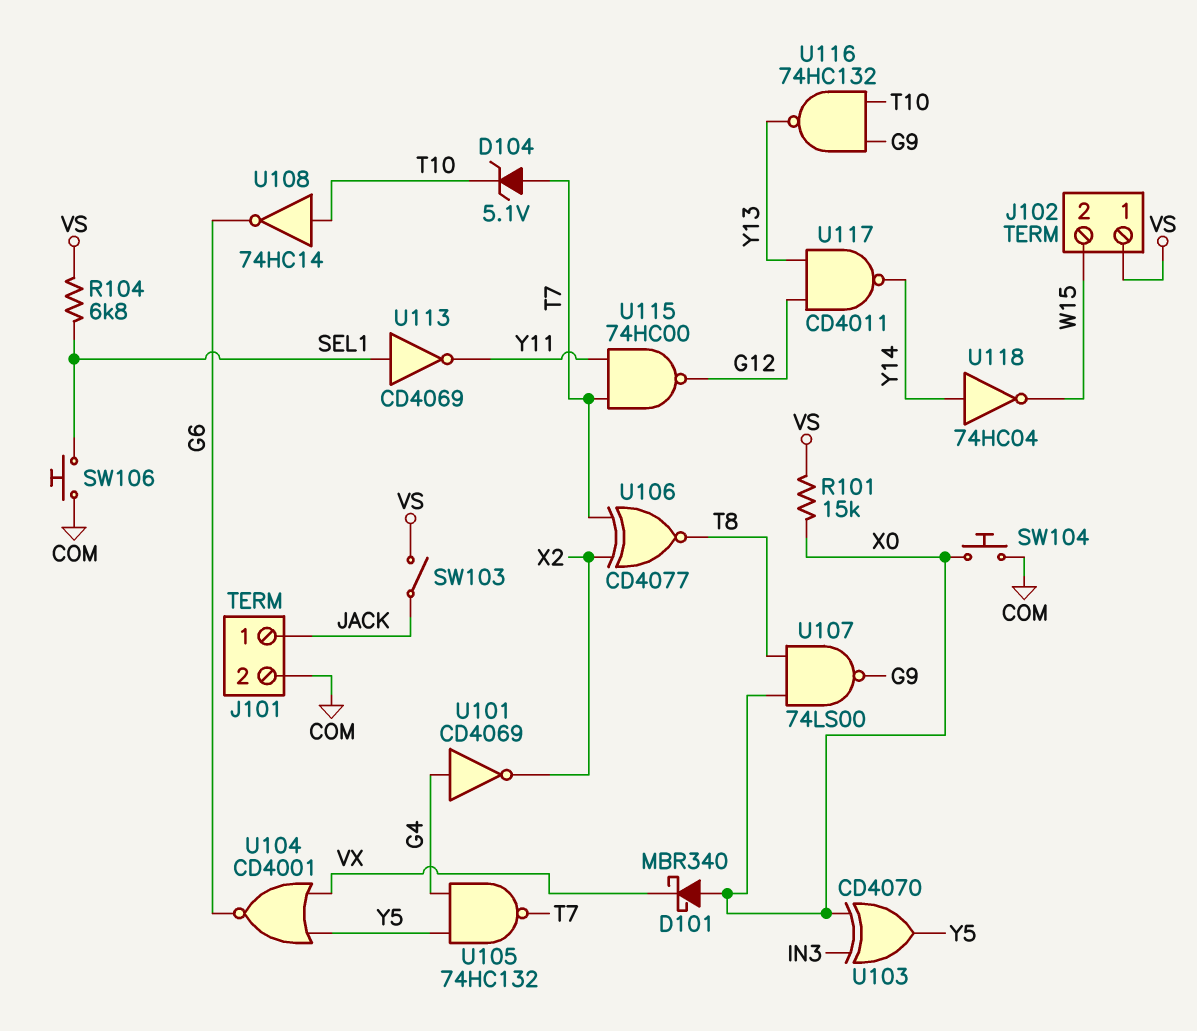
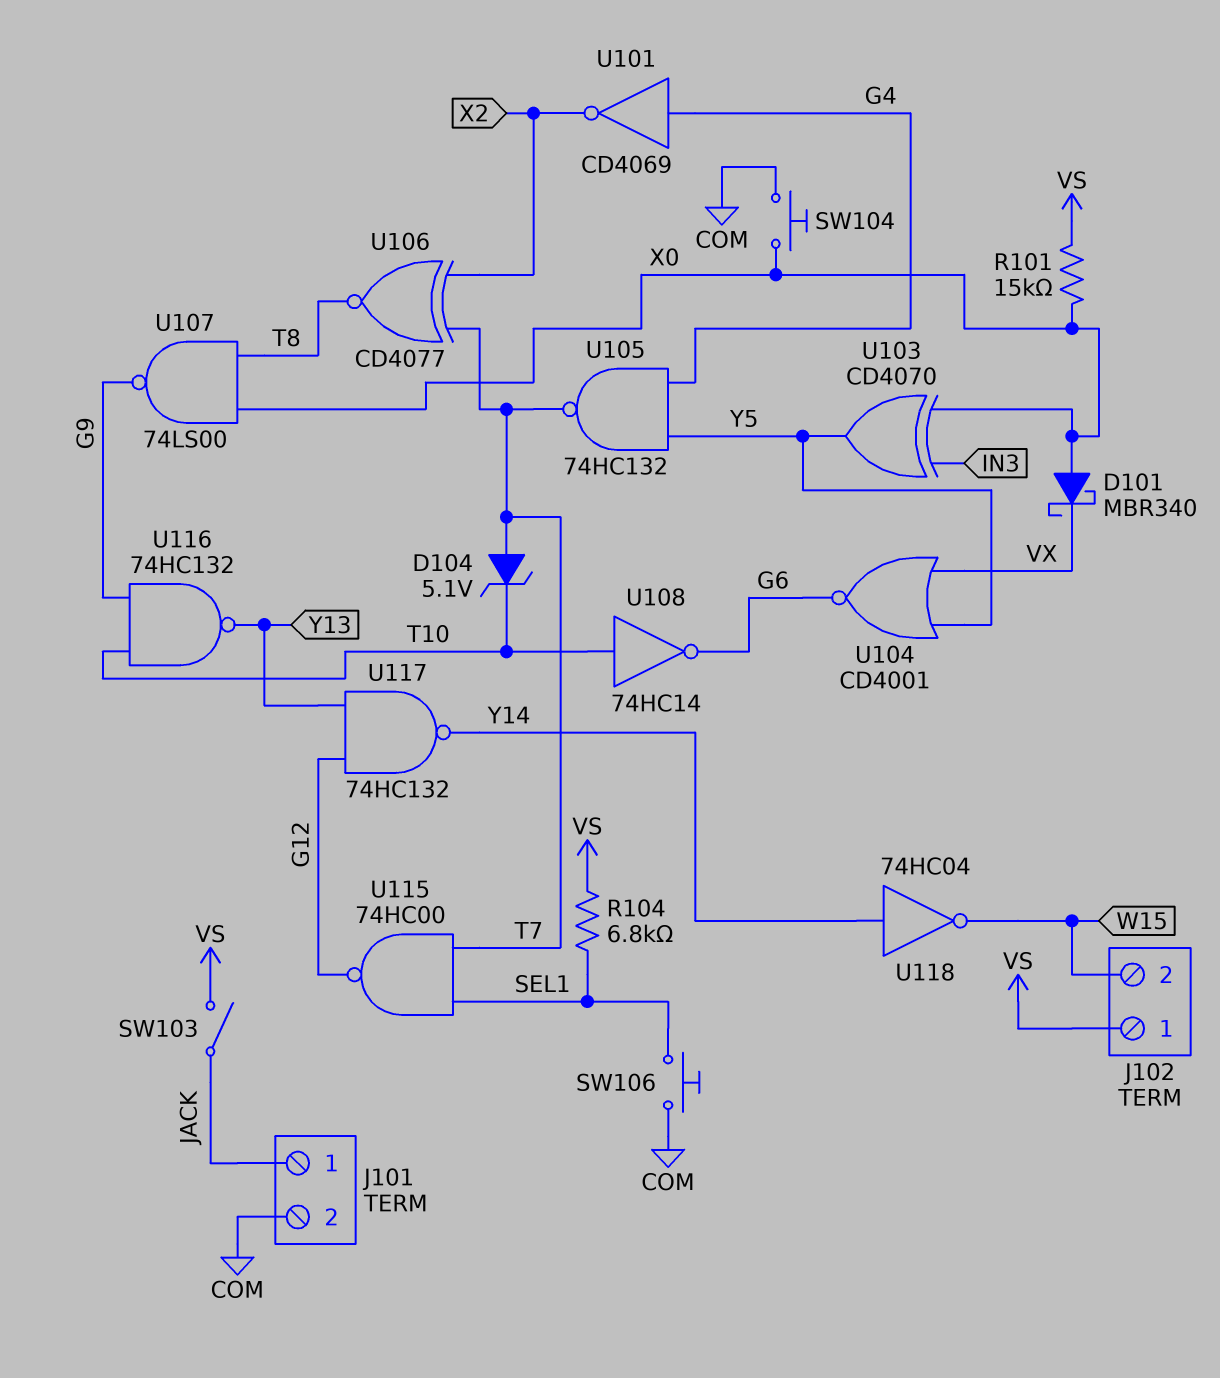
U113: NOT CD4069 (in SEL1, out Y11) -> none
U115: NAND 74HC00 (in T7, in Y11, out G12) -> NAND 74HC00 (in SEL1, in T7, out G12)
U117: NAND CD4011 (in G12, in Y13, out Y14) -> NAND 74HC132 (in G12, in Y13, out Y14)

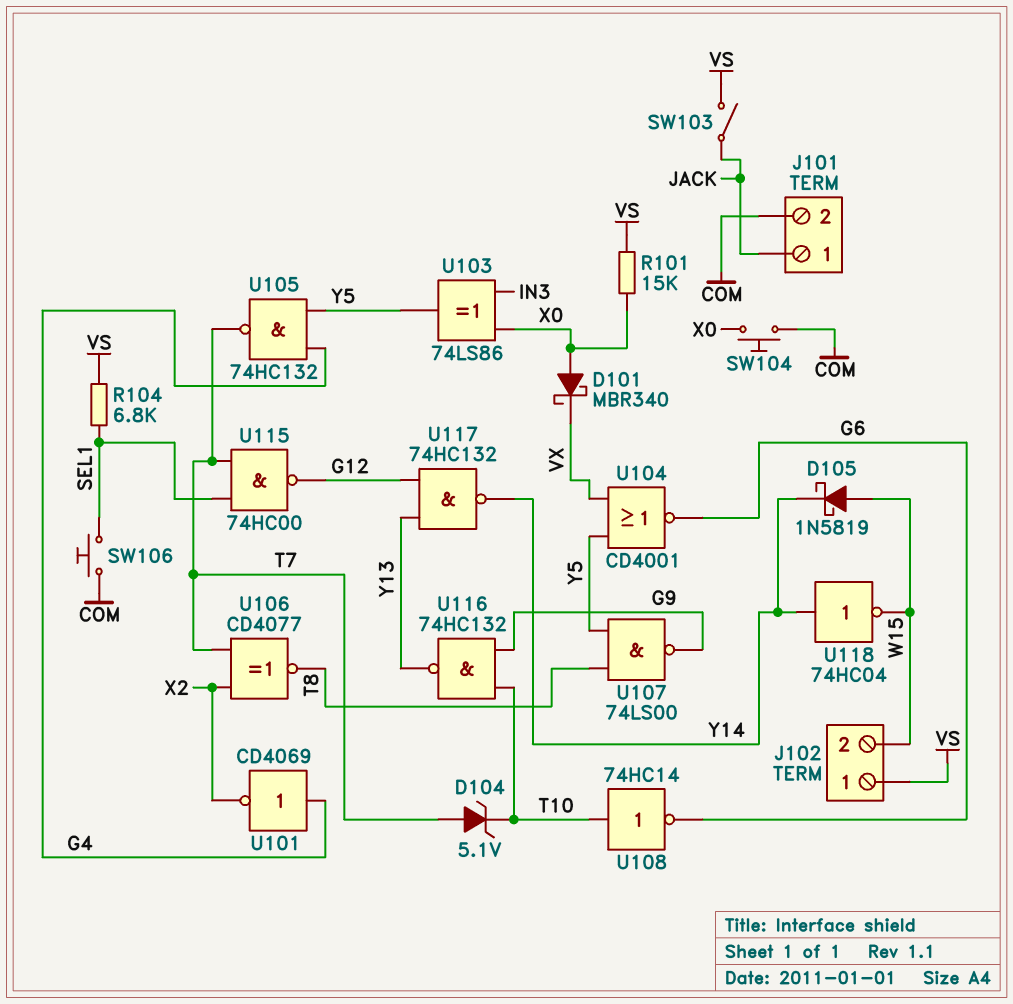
D105: none -> schottky 1N5819 (A W15, K Y14)
U103: XOR CD4070 (in IN3, in X0, out Y5) -> XOR 74LS86 (in IN3, in X0, out Y5)
U107: NAND 74LS00 (in T8, in X0, out G9) -> NAND 74LS00 (in T8, in Y5, out G9)

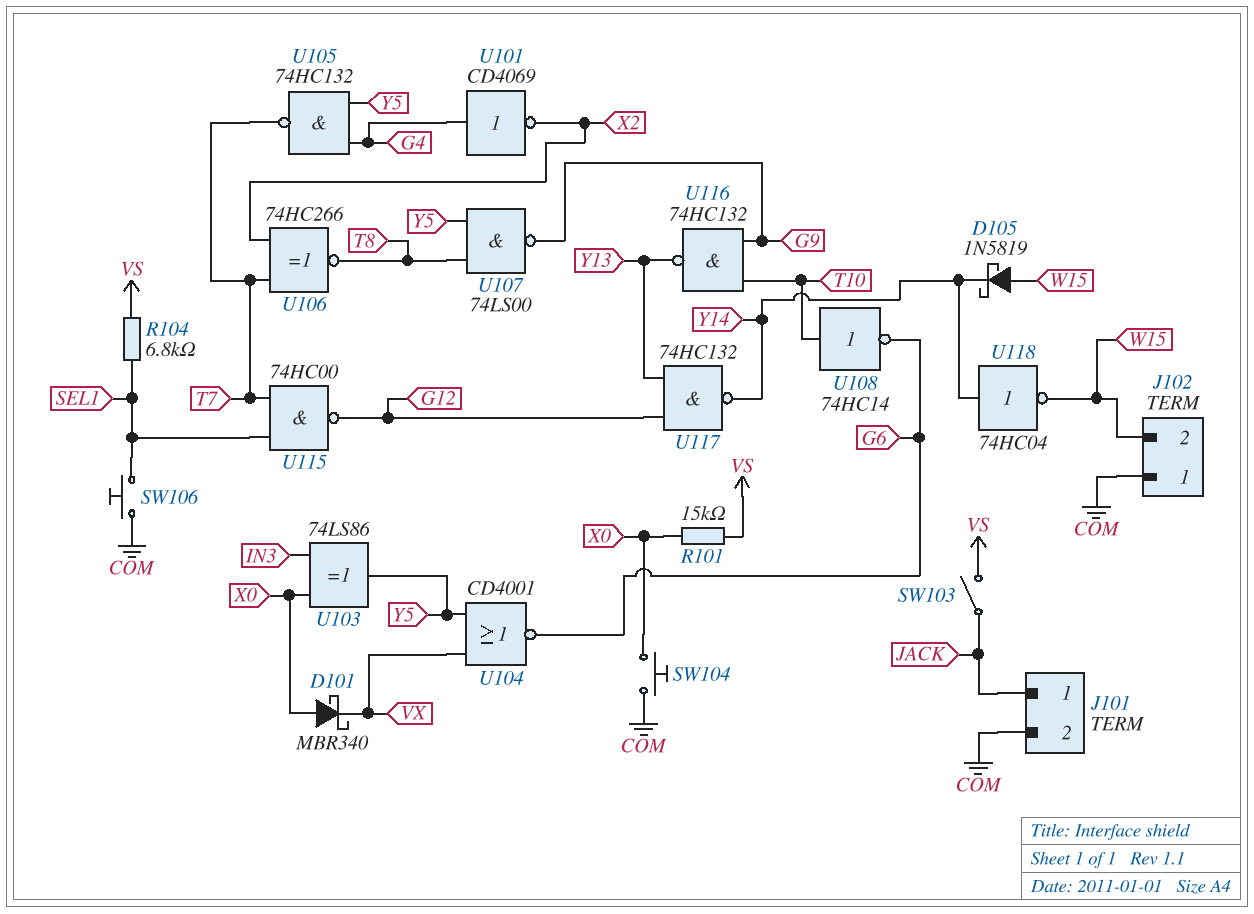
D104: zener 5.1V (A T7, K T10) -> none
J102 pin 1: VS -> COM
U106: XNOR CD4077 (in T7, in X2, out T8) -> XNOR 74HC266 (in T7, in X2, out T8)

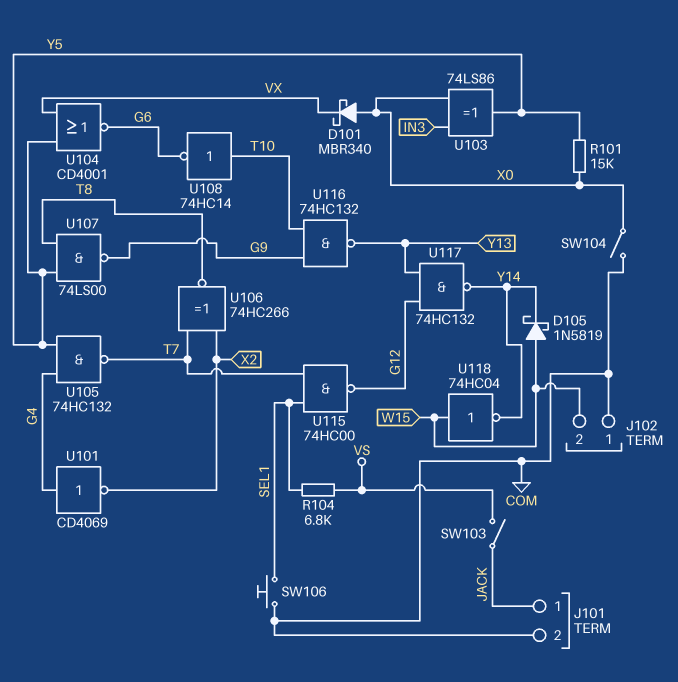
R101: 15k (VS, X0) -> 15k (X0, Y5)
SW104: button (COM, X0) -> switch (COM, X0)
U118: NOT 74HC04 (in Y14, out W15) -> NOT 74HC04 (in W15, out Y14)

